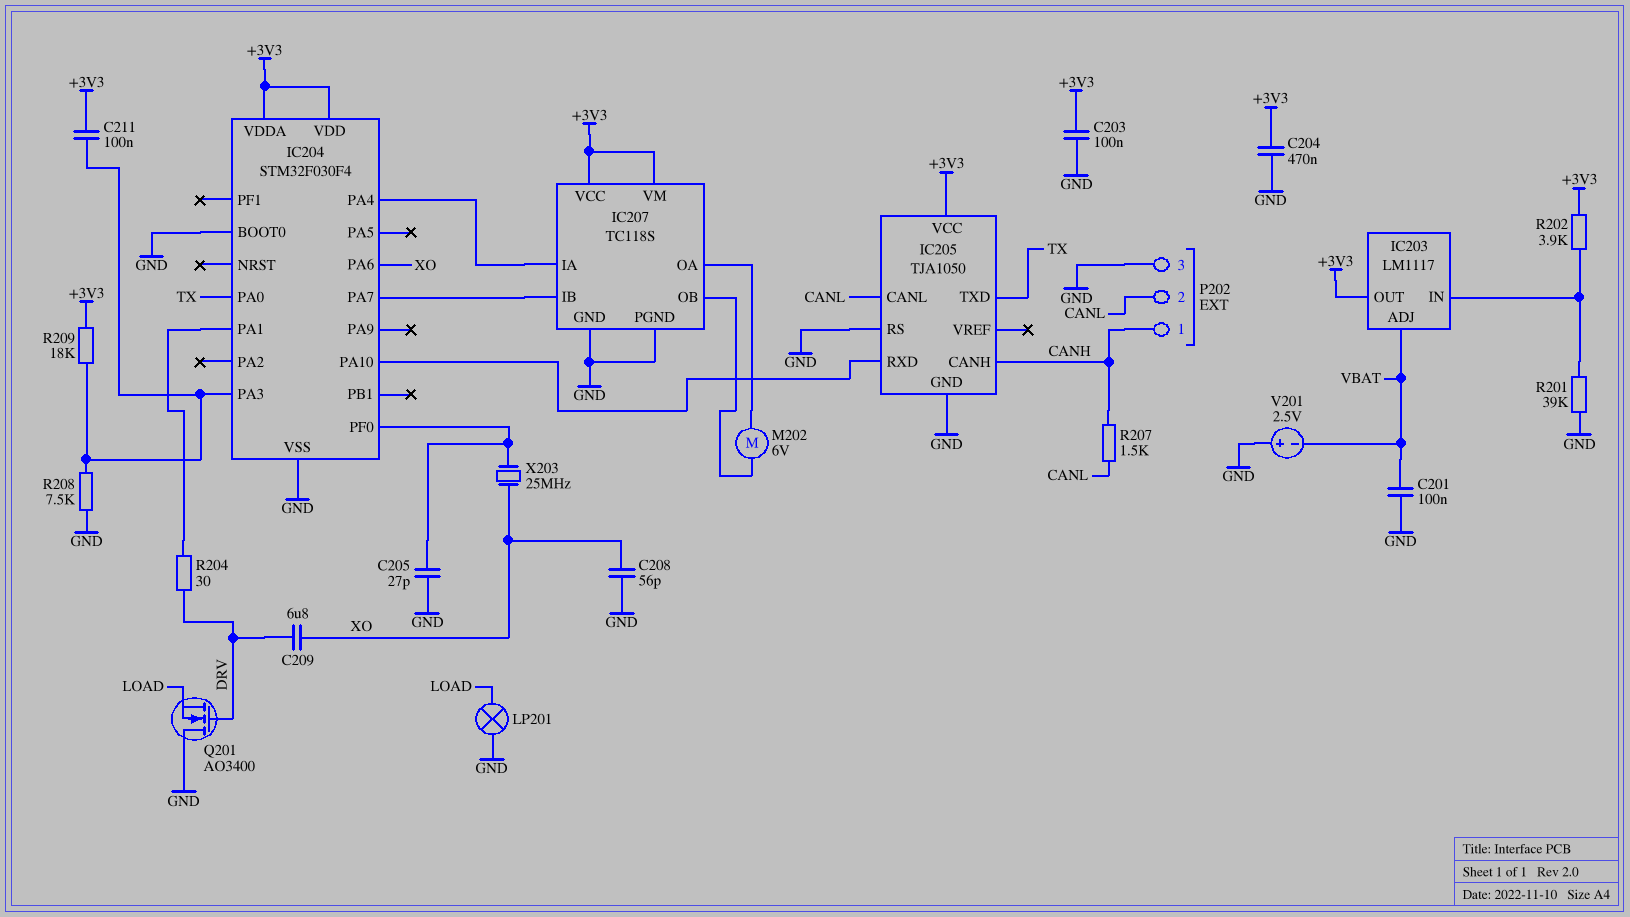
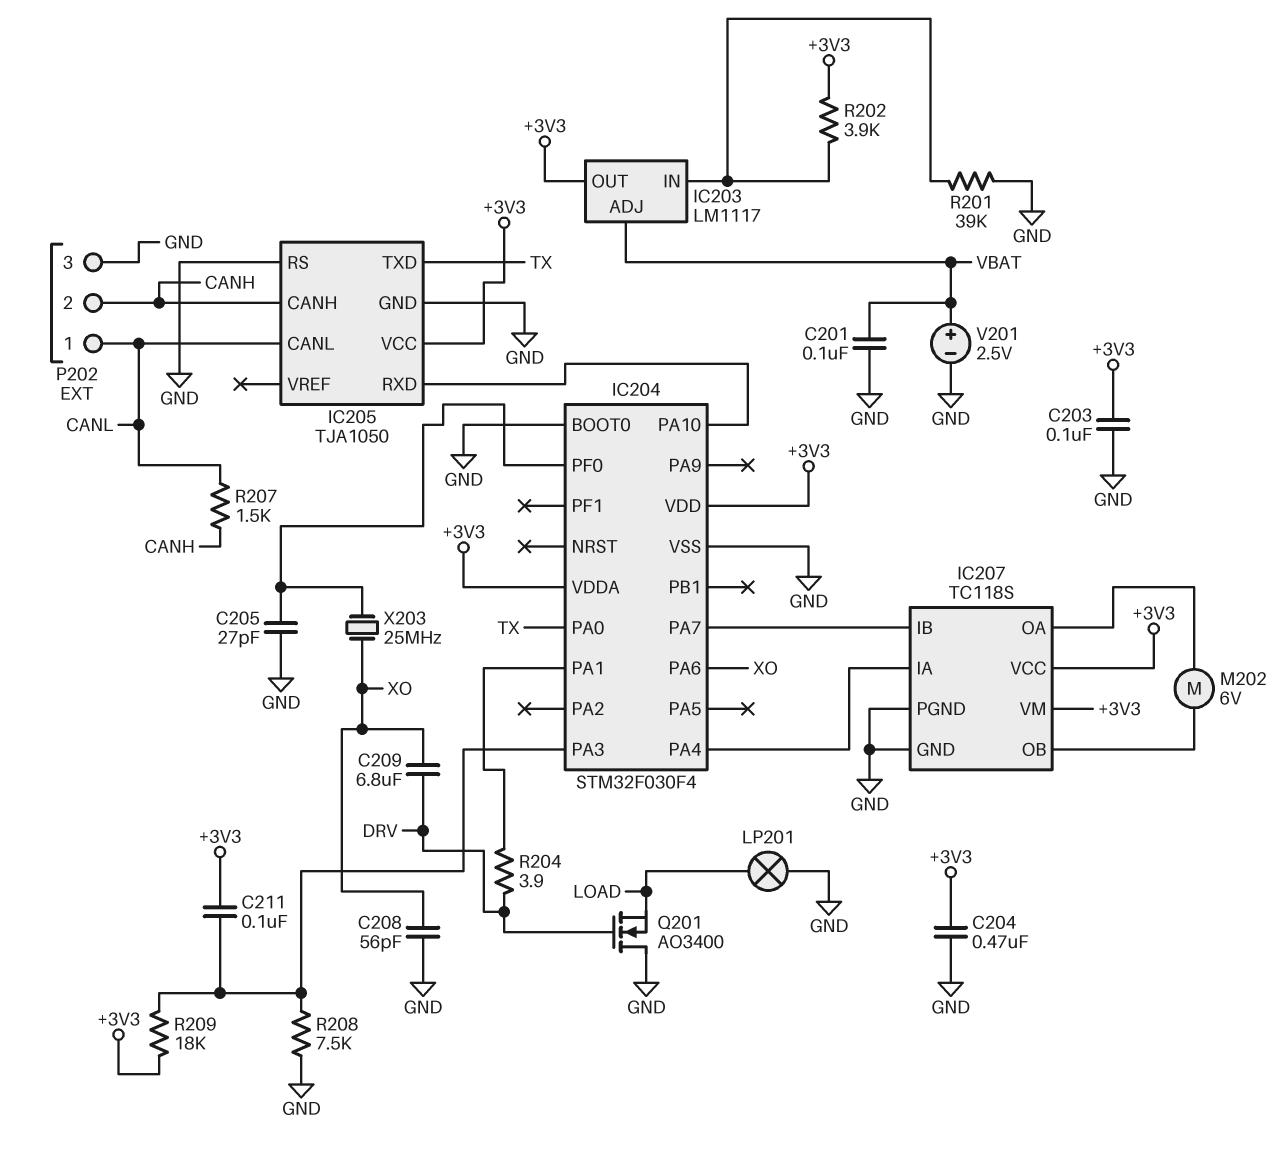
P202 pin 1: CANH -> CANL
P202 pin 2: CANL -> CANH
R204: 30 (DRV, IC204/PA1) -> 3.9 (DRV, IC204/PA1)
V201: 2.5V (plus GND, minus VBAT) -> 2.5V (plus VBAT, minus GND)

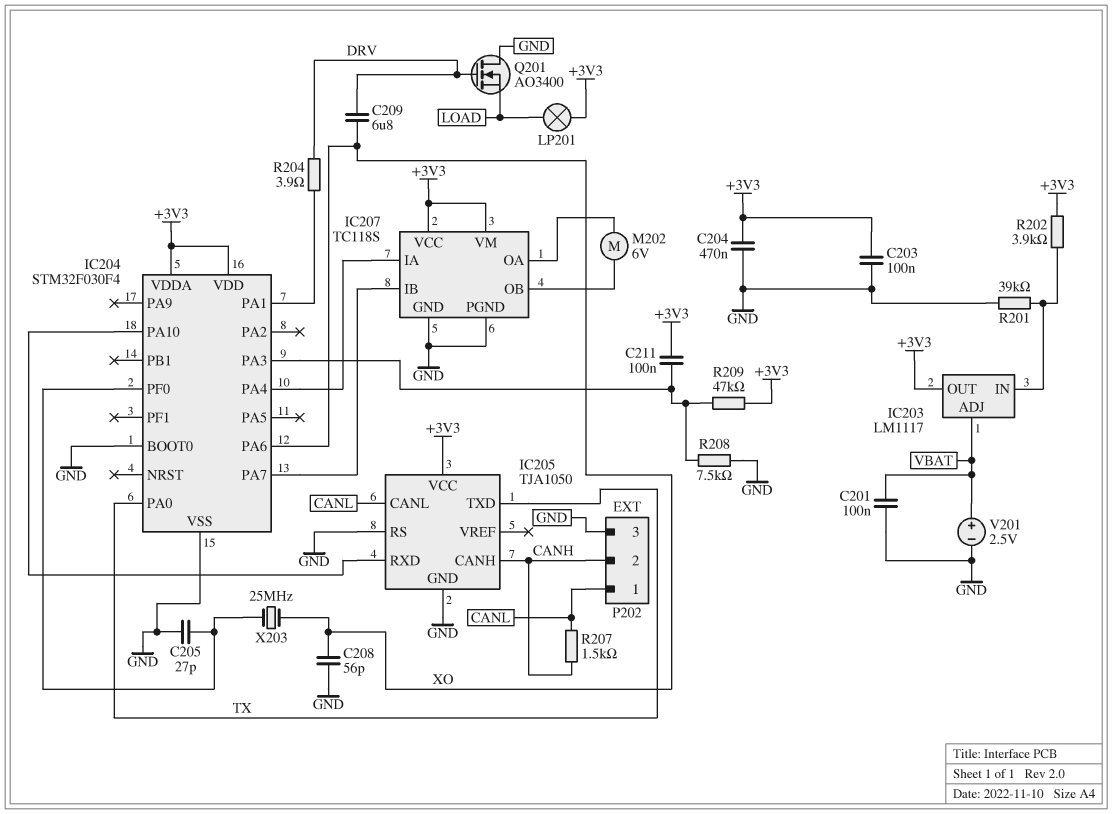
LP201: lamp (GND, LOAD) -> lamp (+3V3, LOAD)
R209: 18k (+3V3, IC204/PA3) -> 47k (+3V3, IC204/PA3)

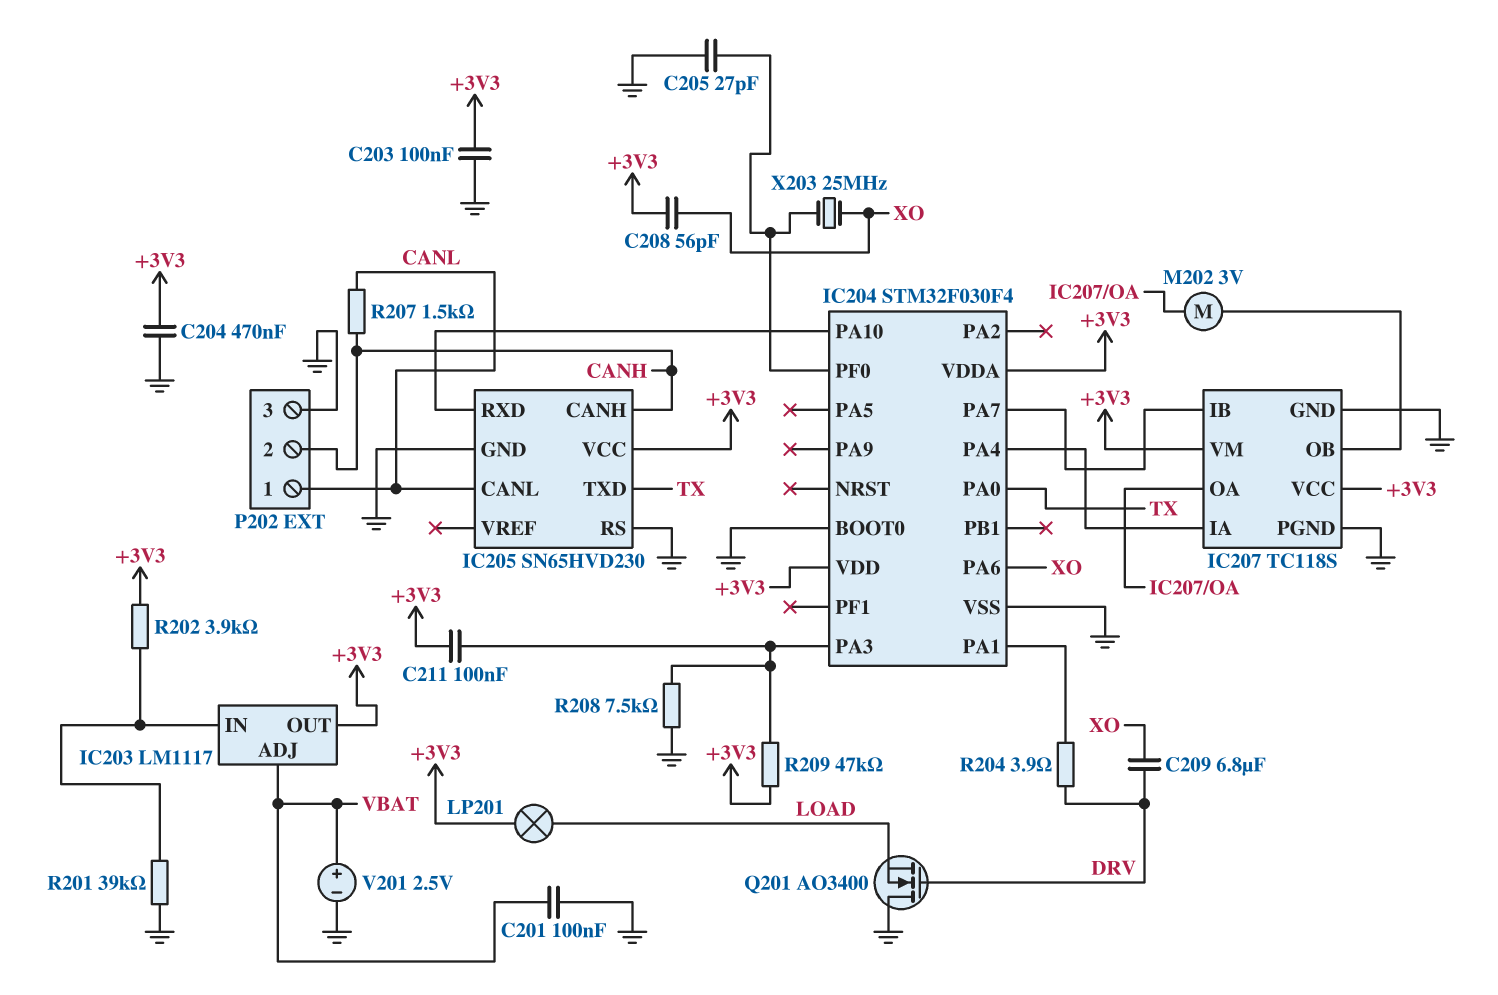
C208: 56pF (GND, XO) -> 56pF (+3V3, XO)
IC205: TJA1050 -> SN65HVD230
M202: motor 6V (IC207/OA, IC207/OB) -> motor 3V (IC207/OA, IC207/OB)

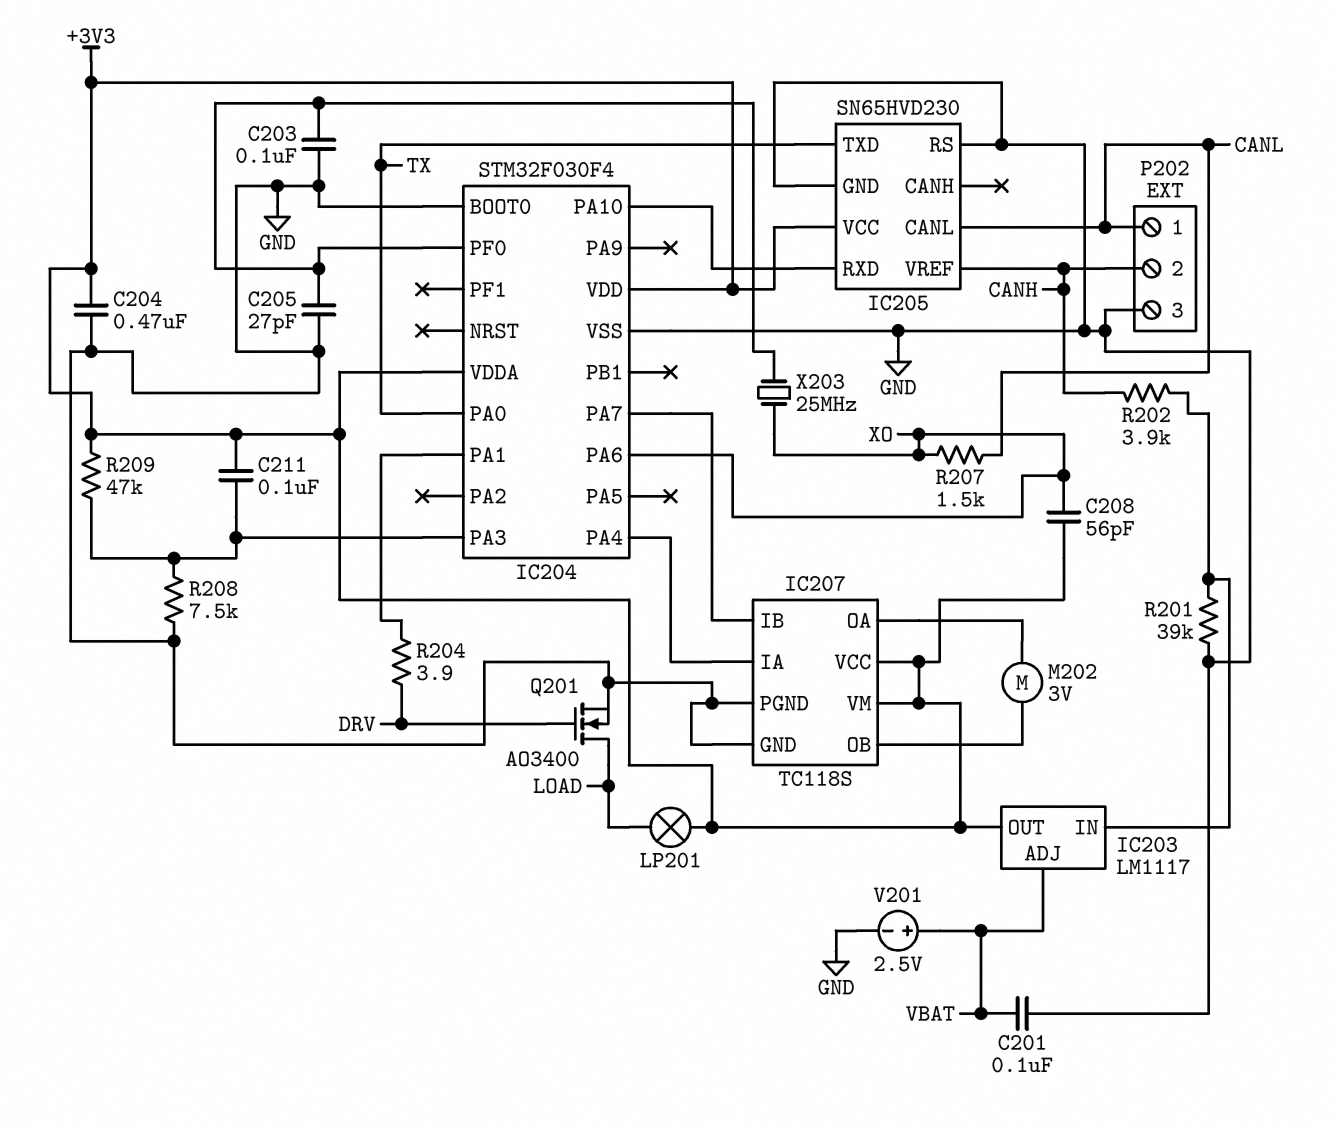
C203: 100nF (+3V3, GND) -> 100nF (GND, IC204/PF0)
C209: 6.8uF (DRV, XO) -> none
IC205 pin CANH: CANH -> none
IC205 pin VREF: none -> CANH
Q201: NMOS AO3400 (G DRV, D GND, S LOAD) -> NMOS AO3400 (G DRV, D LOAD, S GND)
R202: 3.9k (+3V3, IC203/IN) -> 3.9k (CANH, IC203/IN)
R207: 1.5k (CANH, CANL) -> 1.5k (CANL, XO)

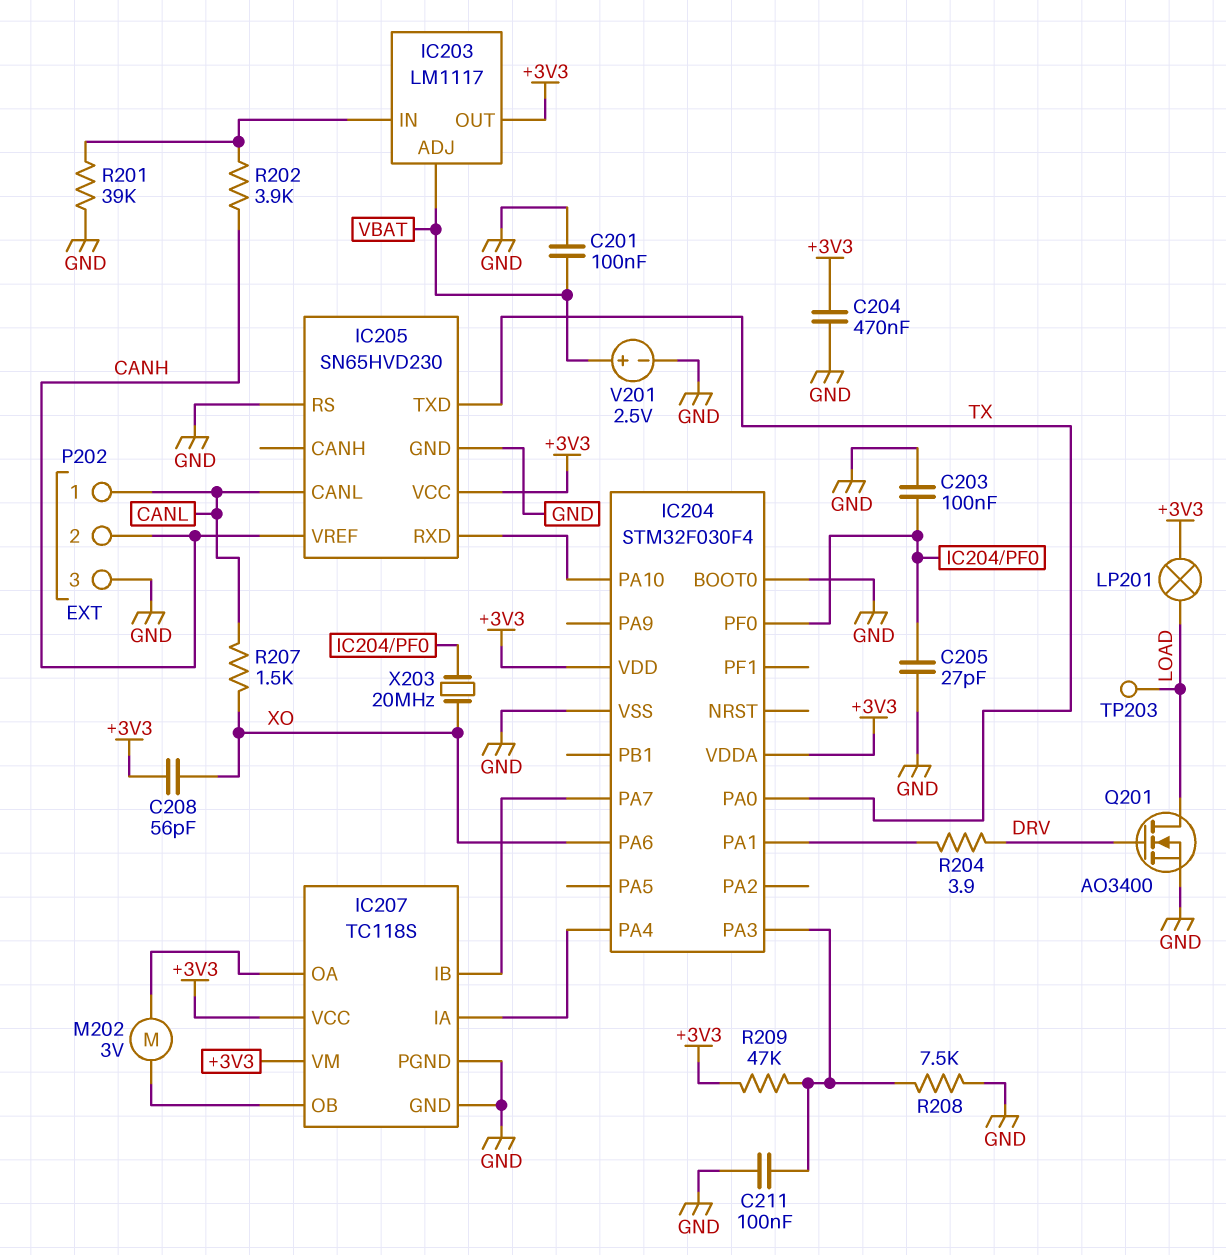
C211: 100nF (+3V3, IC204/PA3) -> 100nF (GND, IC204/PA3)
TP203: none -> test point (LOAD)
X203: 25MHz (IC204/PF0, XO) -> 20MHz (IC204/PF0, XO)

